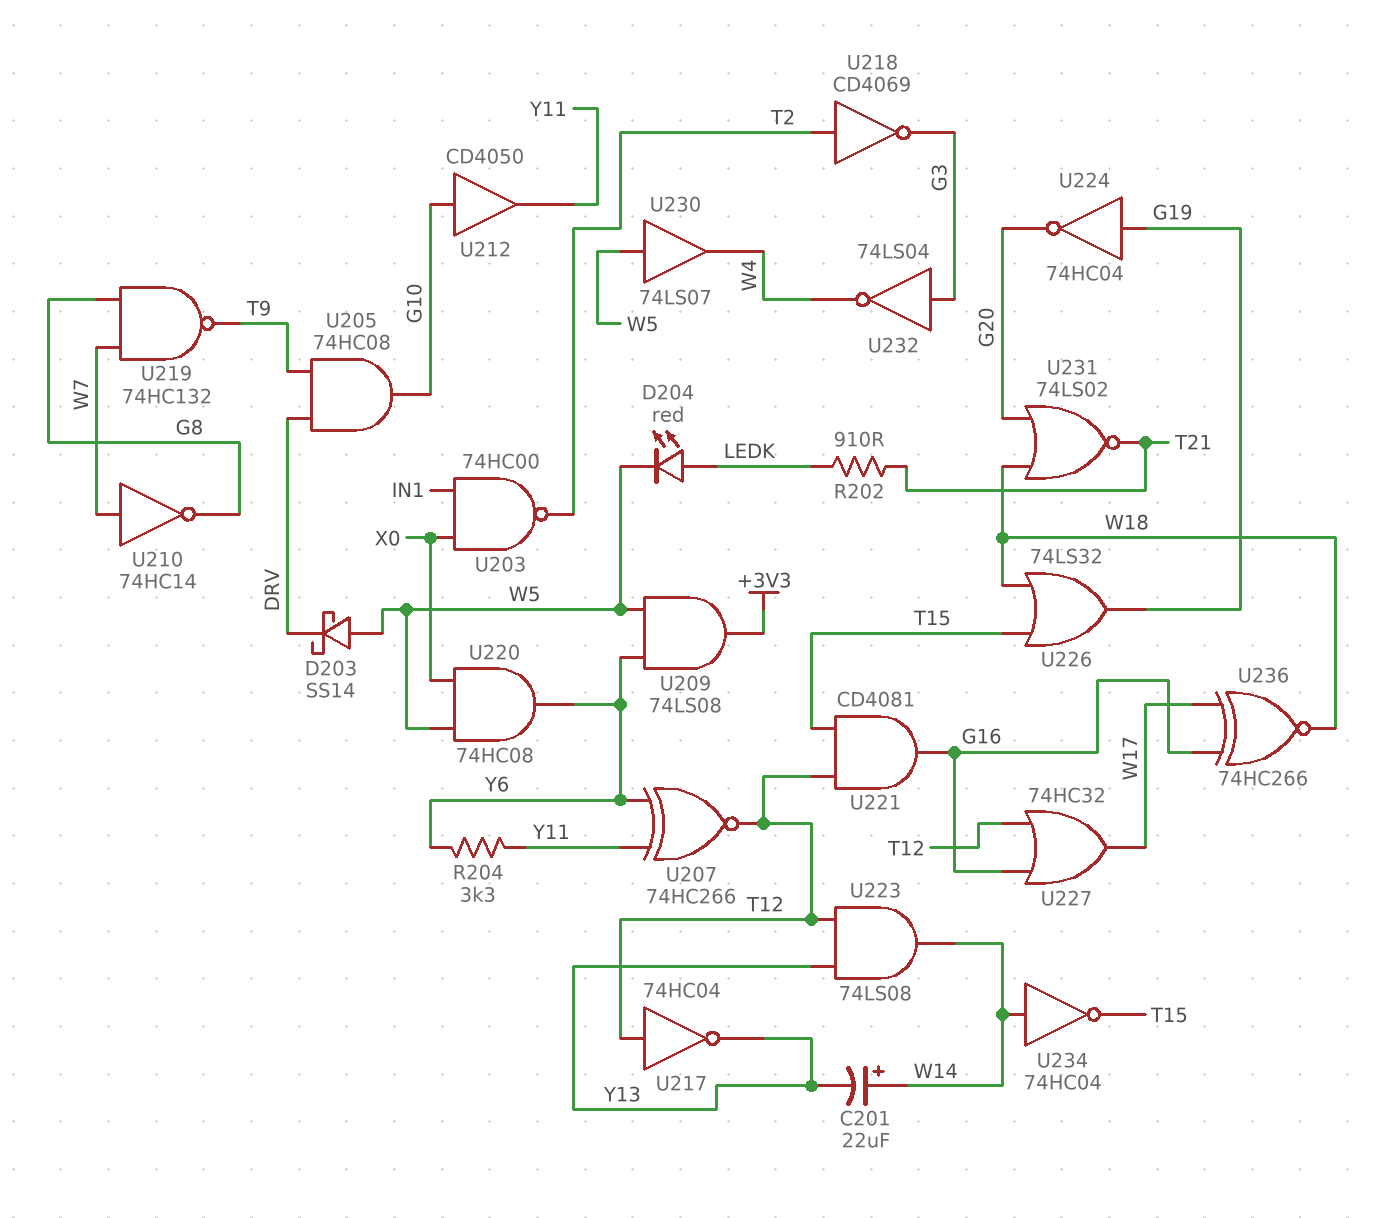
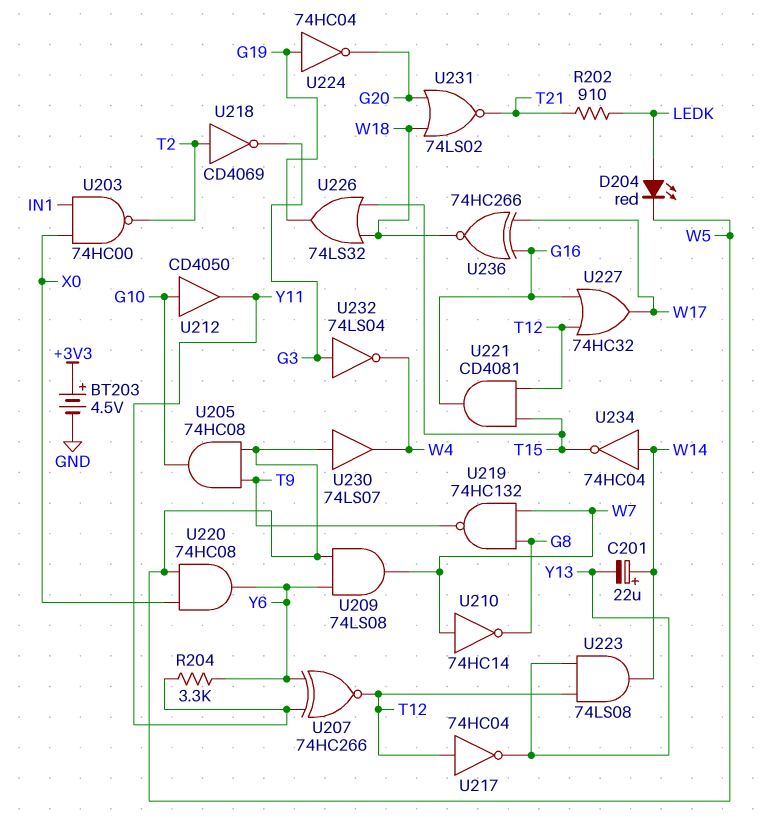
BT203: none -> 4.5V (plus +3V3, minus GND)
D203: schottky SS14 (A W5, K DRV) -> none
U205: AND 74HC08 (in DRV, in T9, out G10) -> AND 74HC08 (in T9, in W5, out G10)
U209: AND 74LS08 (in W5, in Y6, out +3V3) -> AND 74LS08 (in W5, in Y6, out W7)

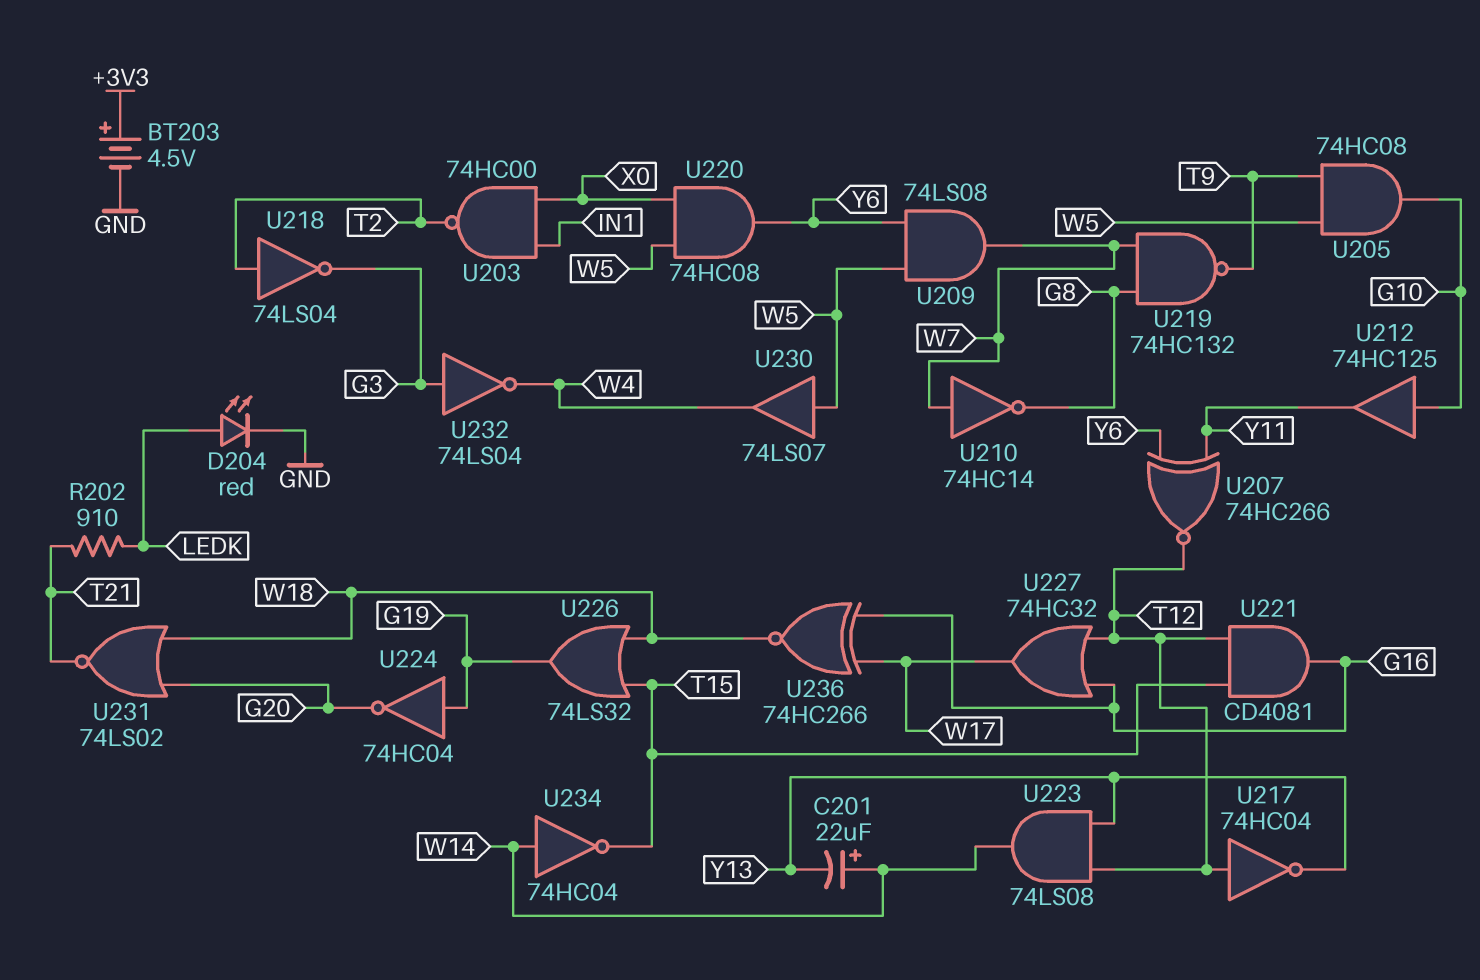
D204: LED red (A LEDK, K W5) -> LED red (A LEDK, K GND)
R204: 3.3k (Y6, Y11) -> none
U212: buffer CD4050 (in G10, out Y11) -> buffer 74HC125 (in G10, out Y11)
U218: NOT CD4069 (in T2, out G3) -> NOT 74LS04 (in T2, out G3)

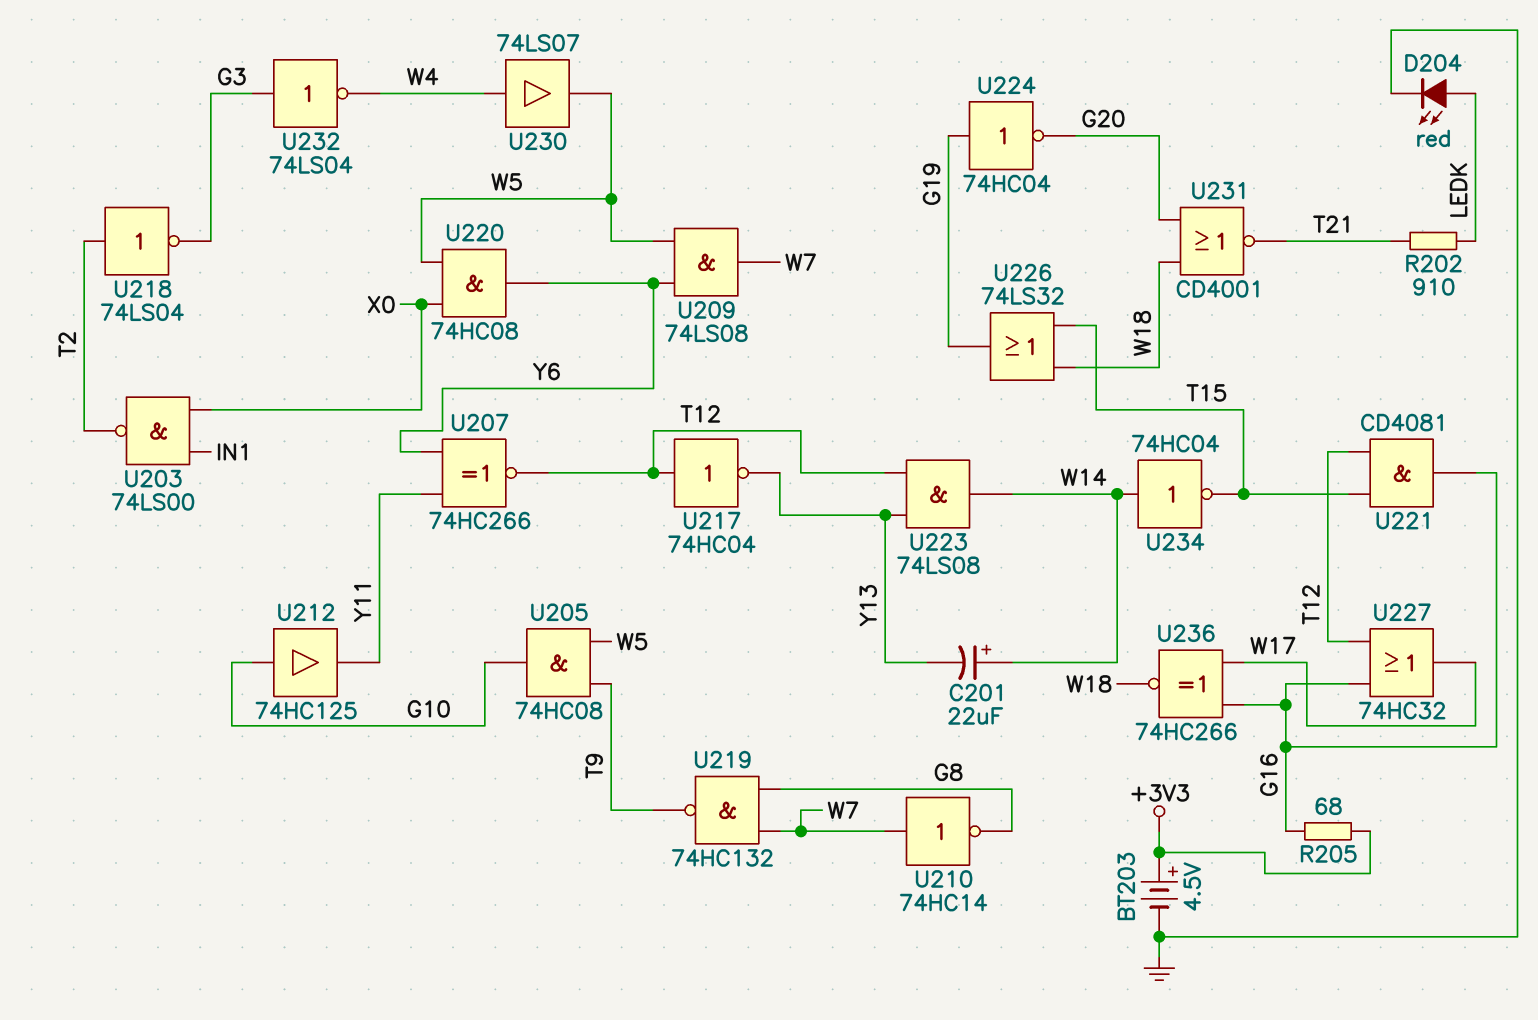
R205: none -> 68 (+3V3, G16)
U203: NAND 74HC00 (in IN1, in X0, out T2) -> NAND 74LS00 (in IN1, in X0, out T2)
U230: buffer 74LS07 (in W5, out W4) -> buffer 74LS07 (in W4, out W5)
U231: NOR 74LS02 (in G20, in W18, out T21) -> NOR CD4001 (in G20, in W18, out T21)

